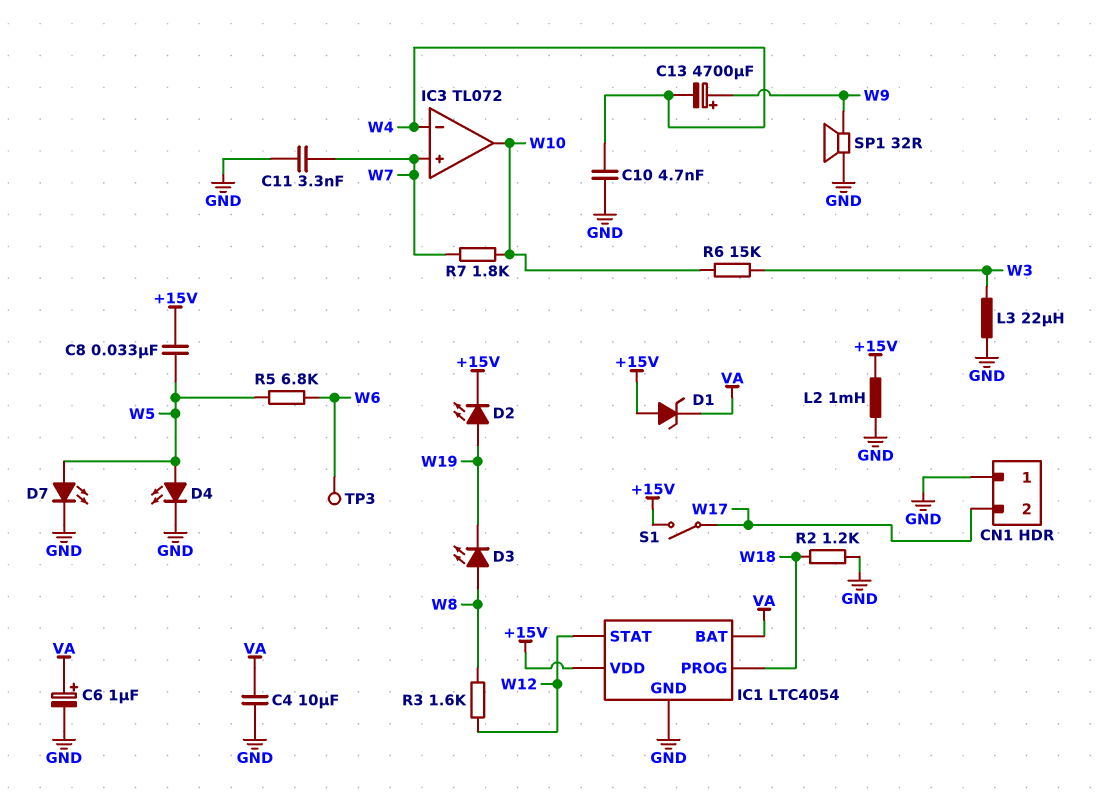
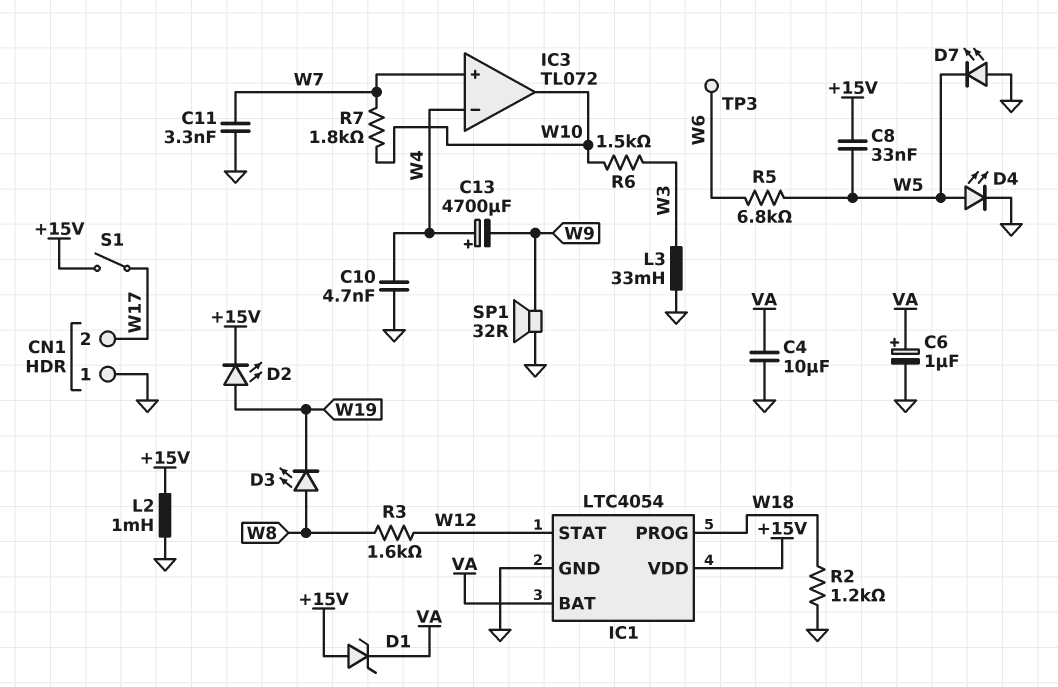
C13: 4700uF (plus W9, minus W4) -> 4700uF (plus W4, minus W9)
D7: LED (A W5, K GND) -> LED (A GND, K W5)
L3: 22uH (GND, W3) -> 33mH (GND, W3)
R6: 15k (W3, W10) -> 1.5k (W3, W10)

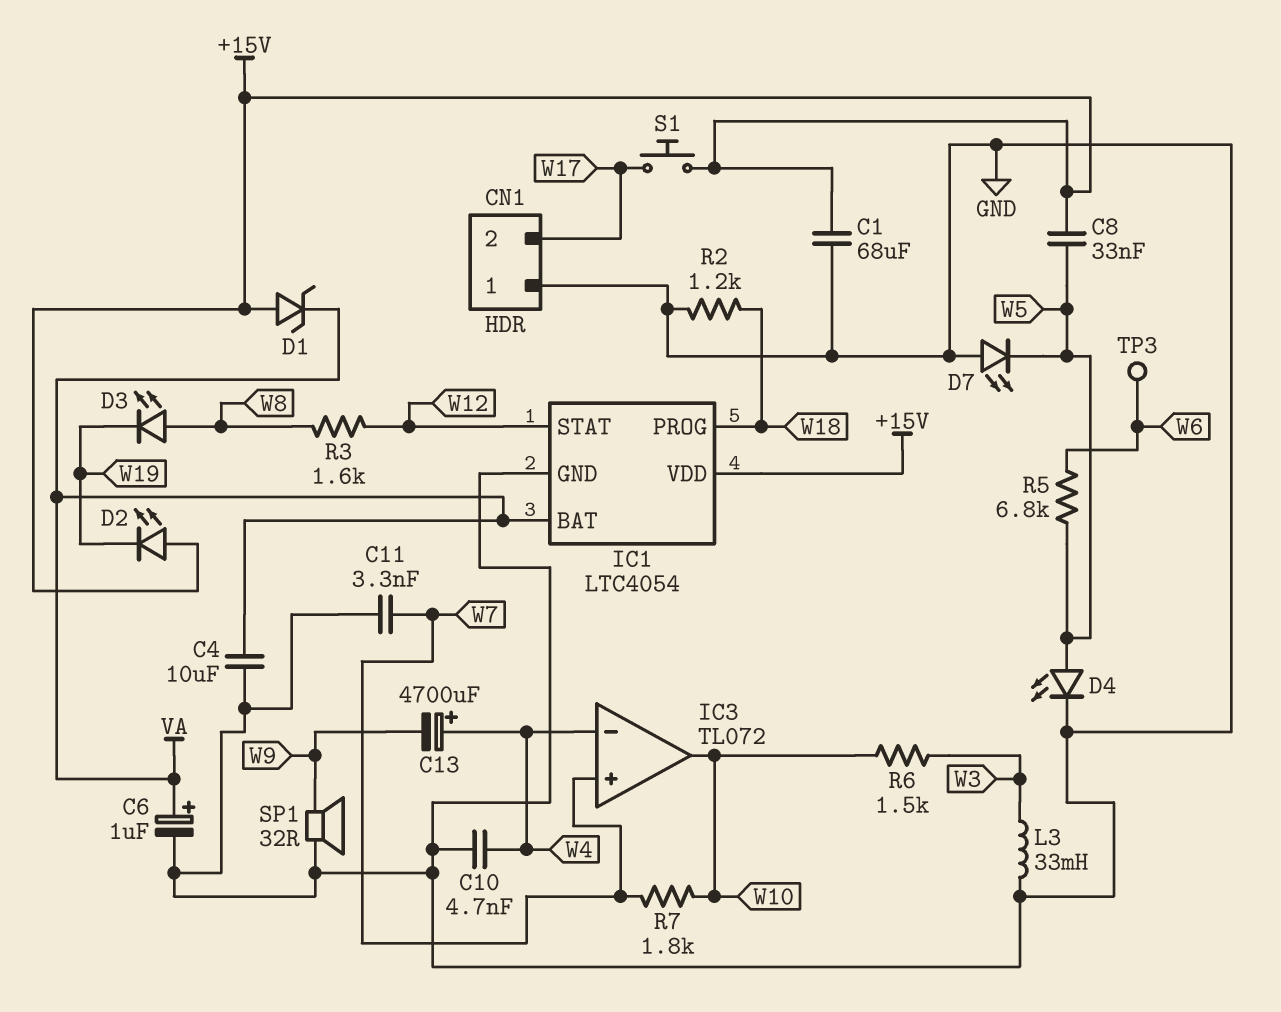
C1: none -> 68uF (+15V, GND)
D2: LED (A W19, K +15V) -> LED (A +15V, K W19)
L2: 1mH (+15V, GND) -> none
S1: switch (+15V, W17) -> button (+15V, W17)

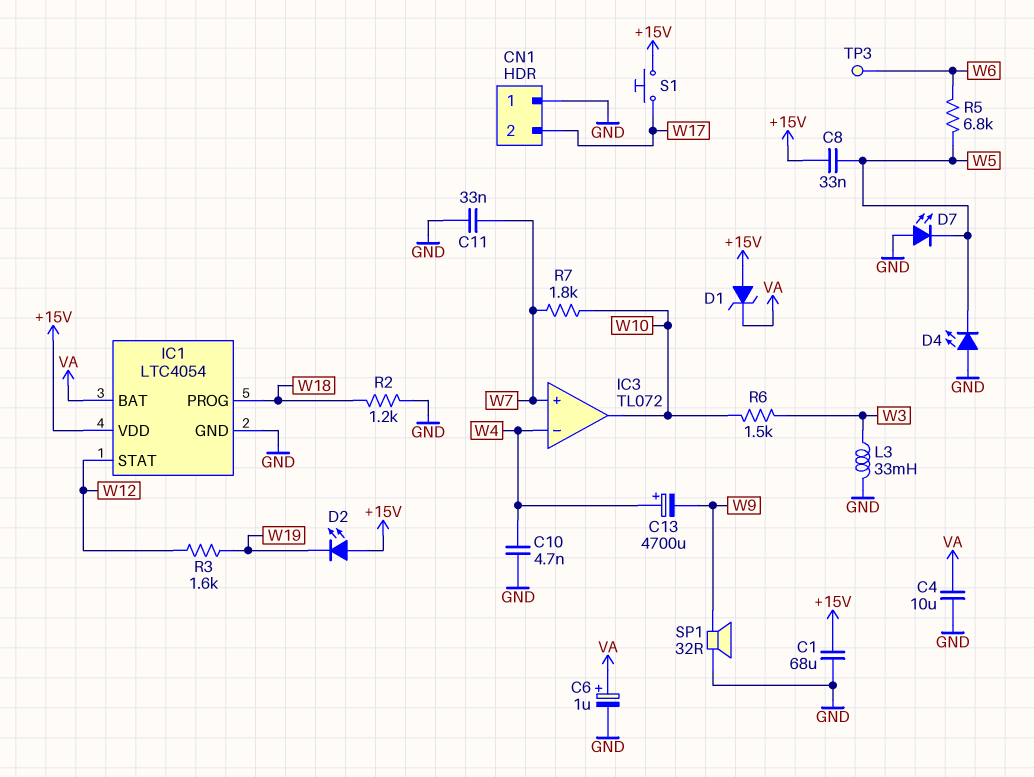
C11: 3.3nF (GND, W7) -> 33nF (GND, W7)
D3: LED (A W8, K W19) -> none
D4: LED (A W5, K GND) -> LED (A GND, K W5)
R3: 1.6k (W8, W12) -> 1.6k (W12, W19)

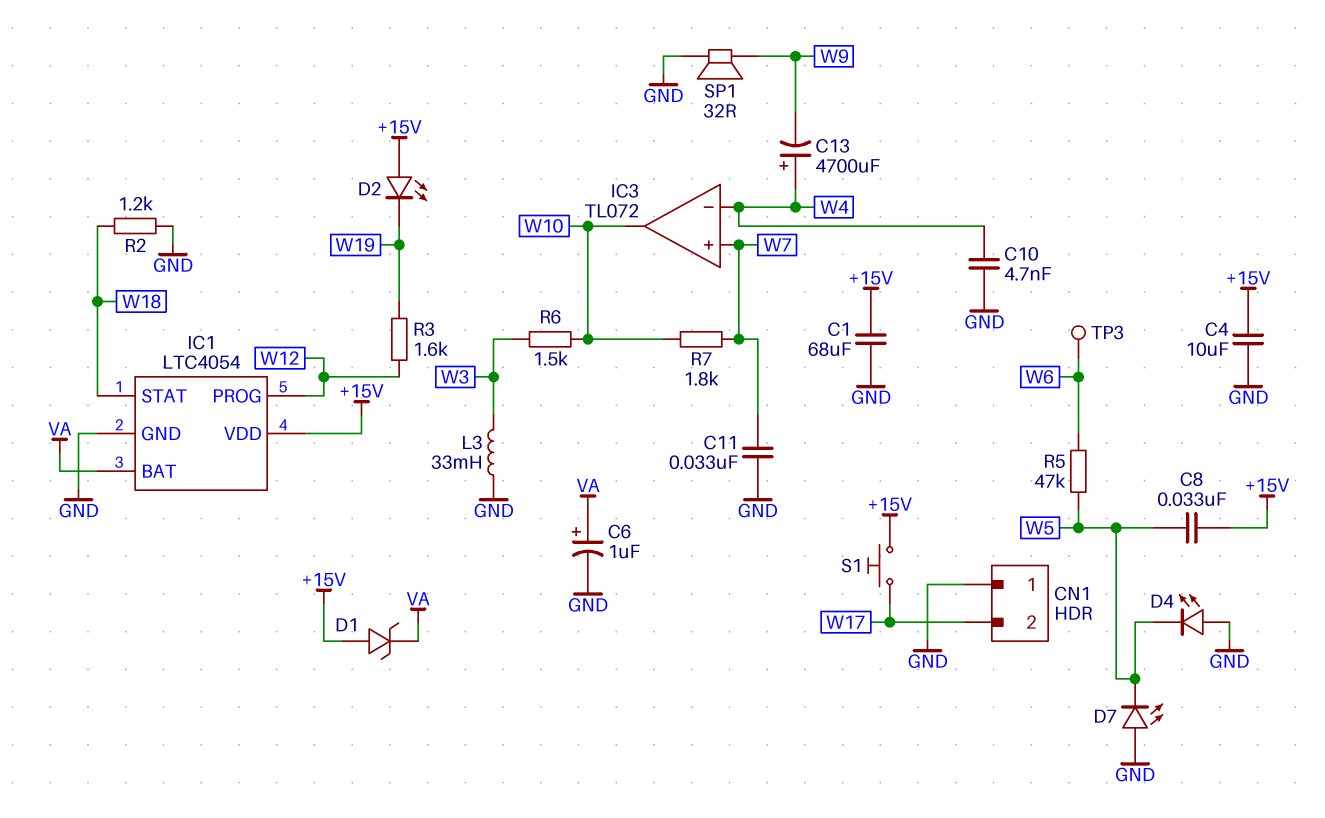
C4: 10uF (GND, VA) -> 10uF (+15V, GND)
IC1 pin PROG: W18 -> W12
IC1 pin STAT: W12 -> W18
R5: 6.8k (W5, W6) -> 47k (W5, W6)

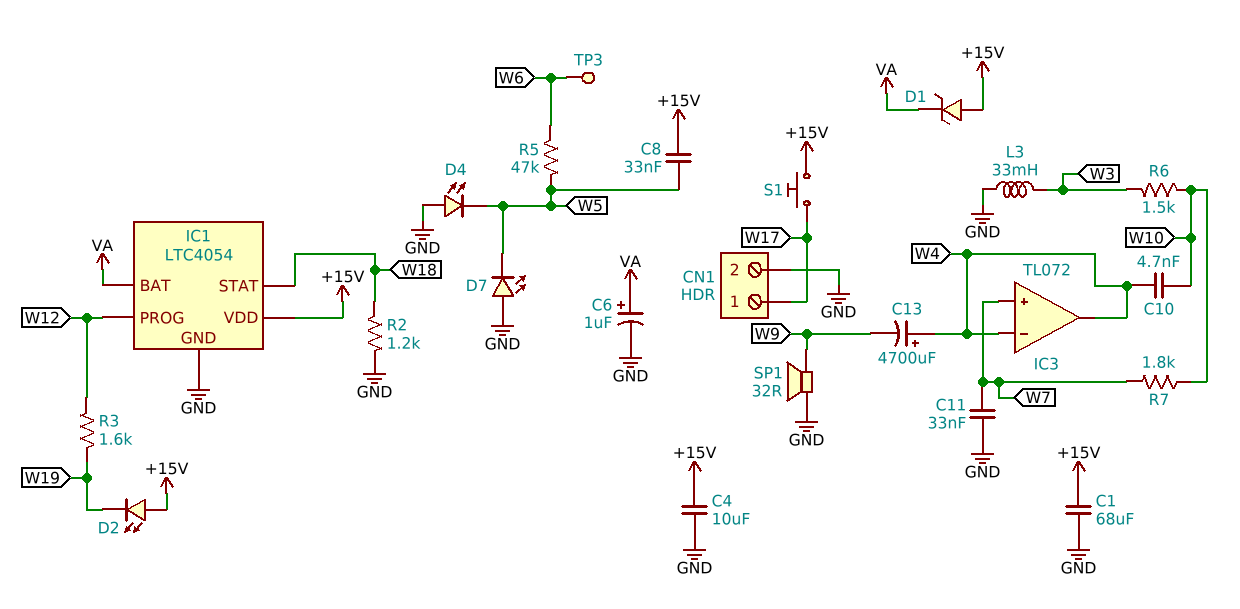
C10: 4.7nF (GND, W4) -> 4.7nF (W4, W10)
CN1 pin 1: GND -> W17
CN1 pin 2: W17 -> GND
IC3 pin out: W10 -> W4

